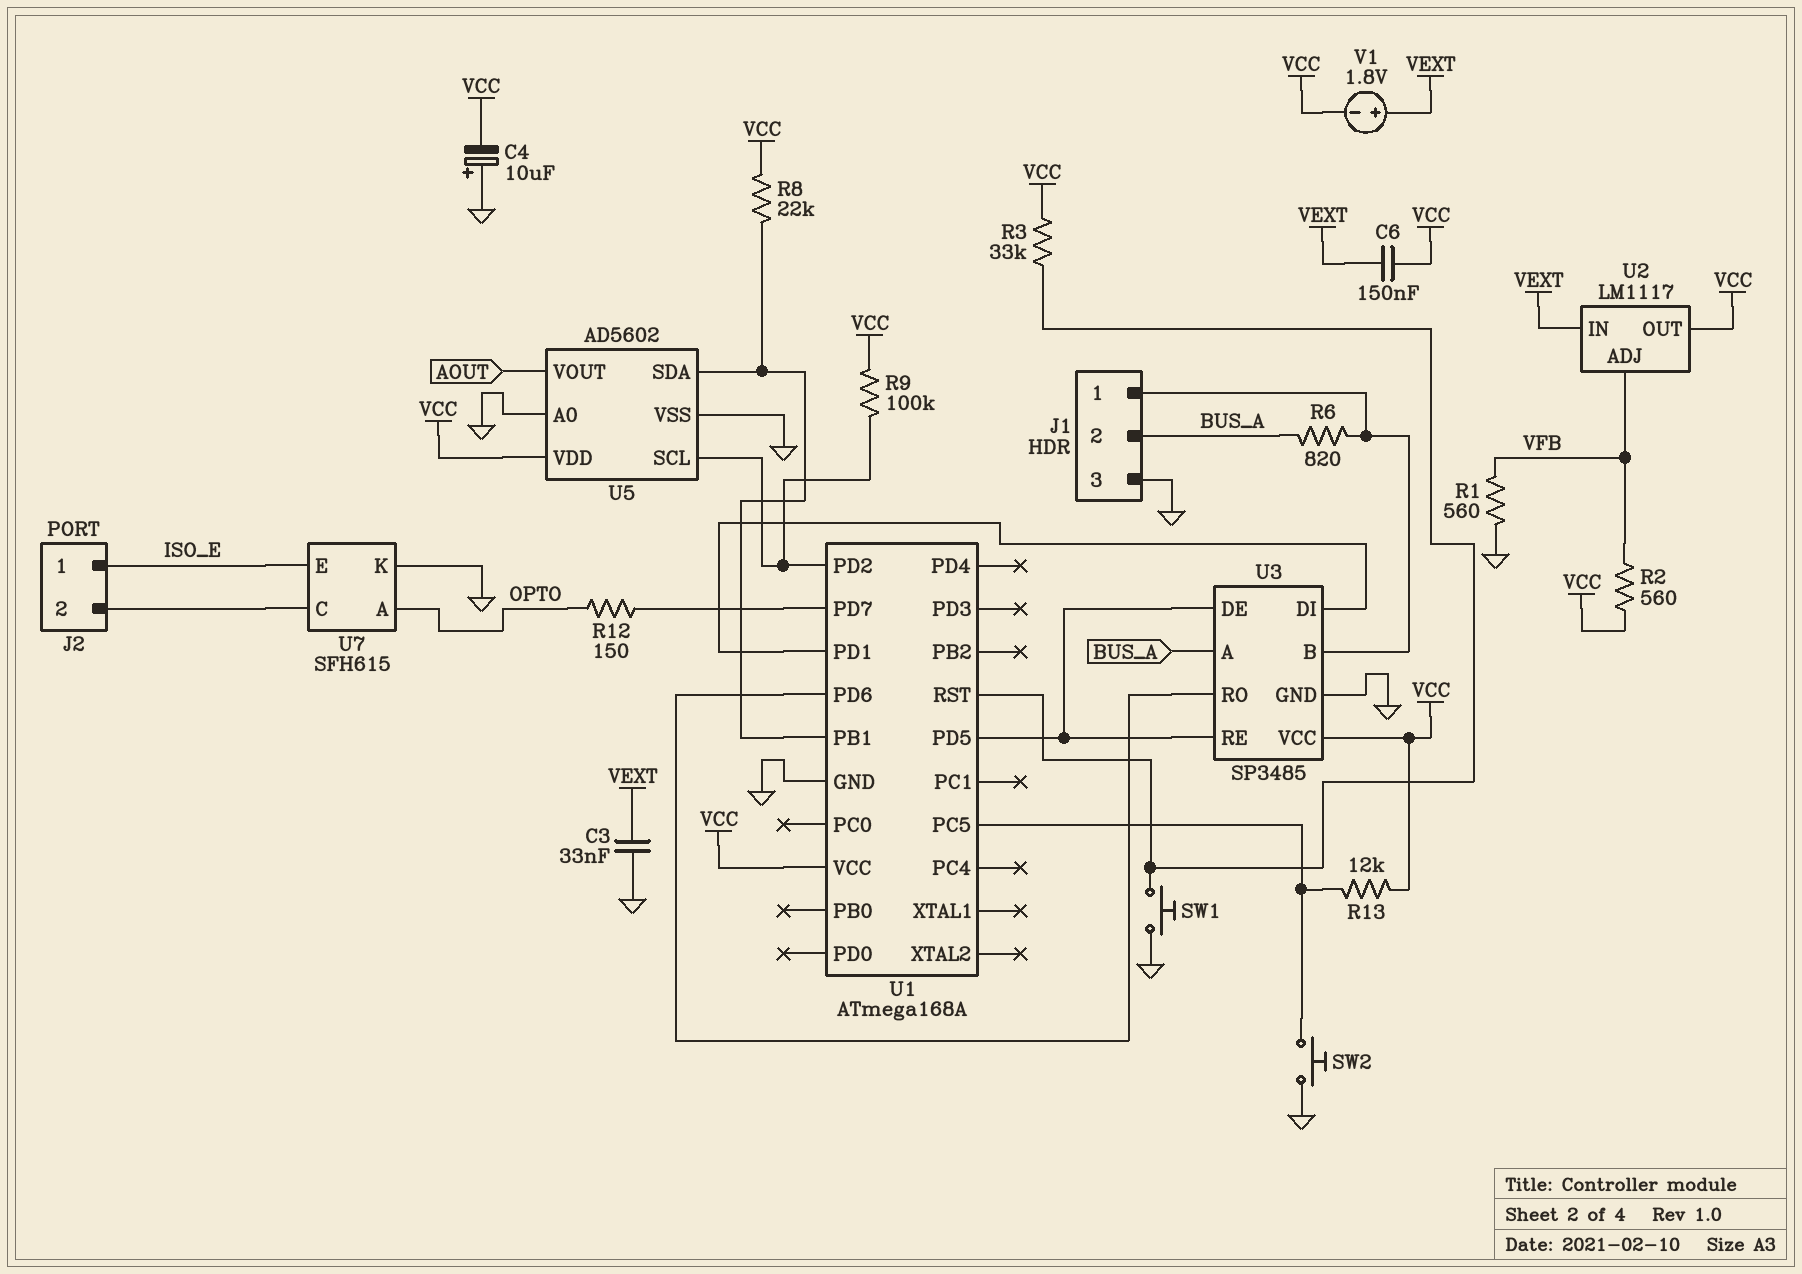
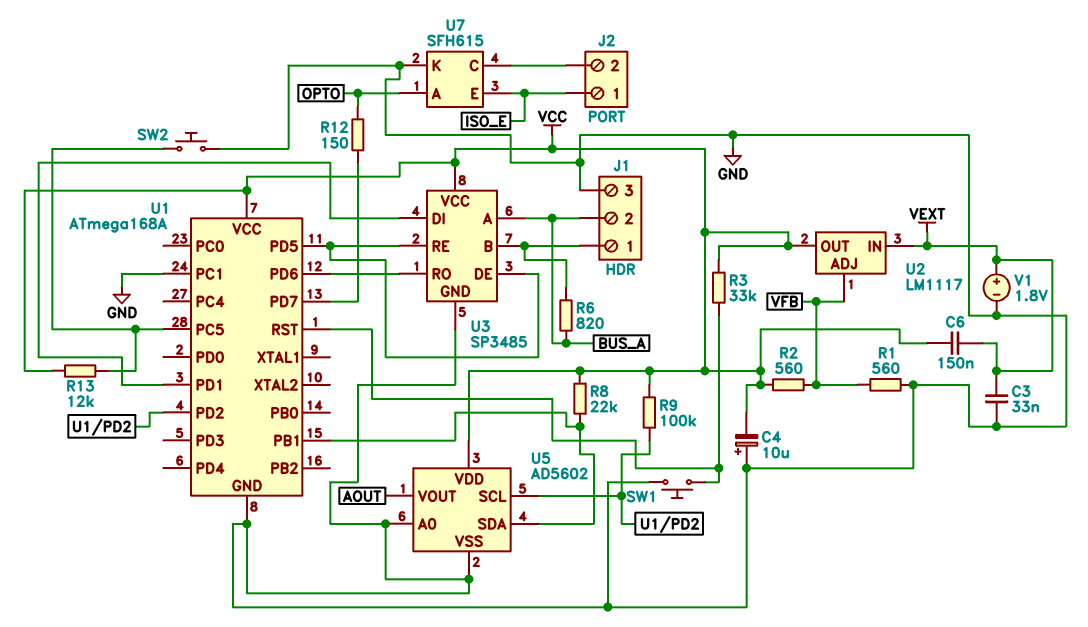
U1 pin PC1: none -> GND
V1: 1.8V (plus VEXT, minus VCC) -> 1.8V (plus VEXT, minus GND)

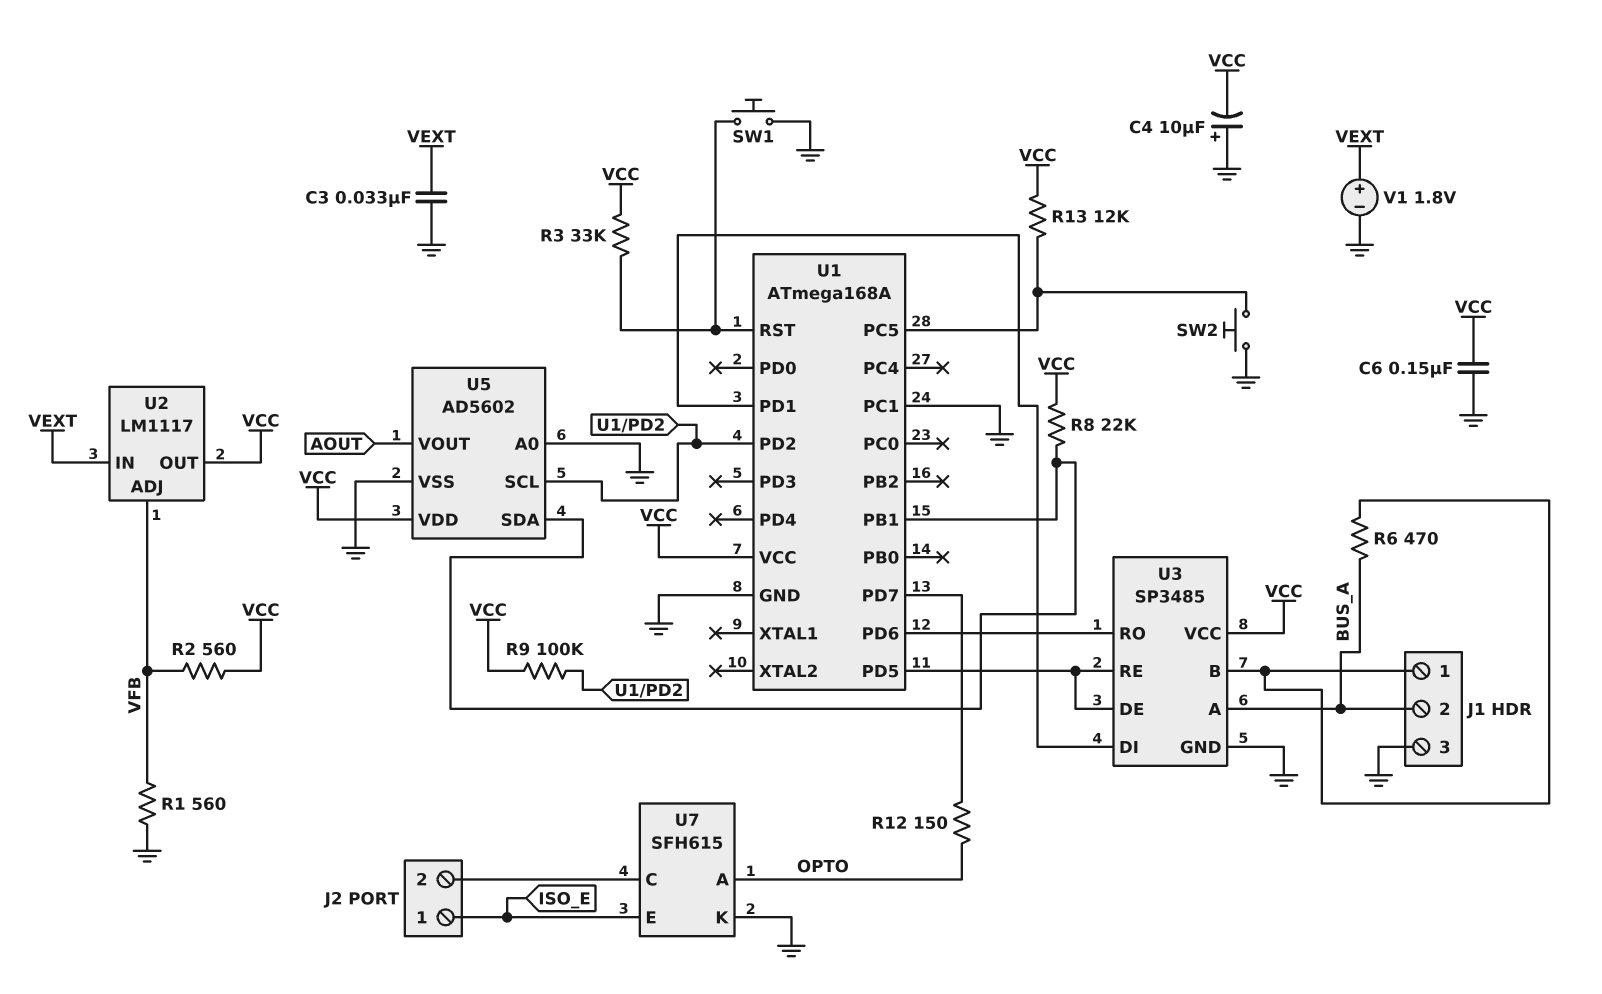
C6: 150nF (VCC, VEXT) -> 150nF (GND, VCC)
R6: 820 (BUS_A, J1/1) -> 470 (BUS_A, J1/1)

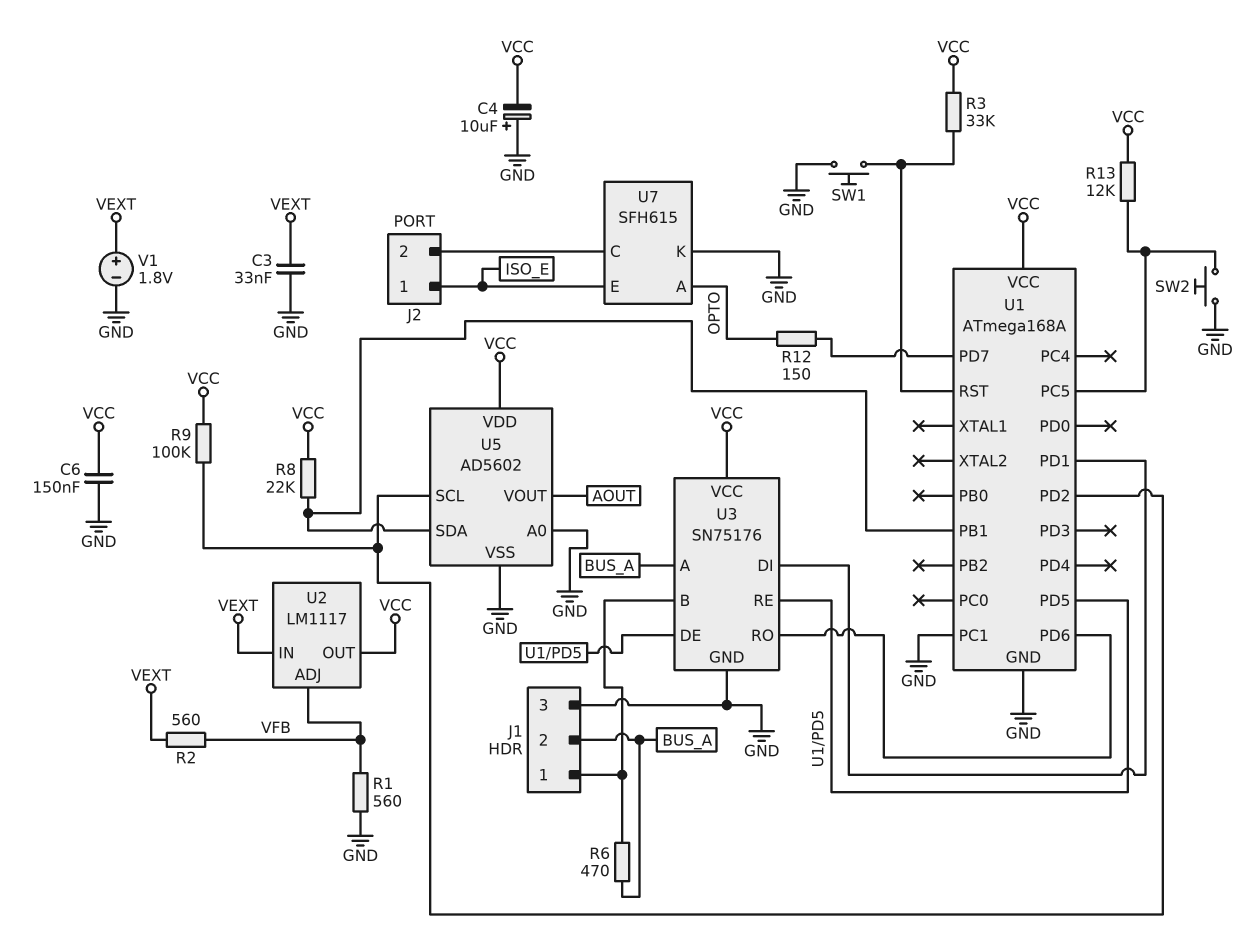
R2: 560 (VCC, VFB) -> 560 (VEXT, VFB)
U3: SP3485 -> SN75176

